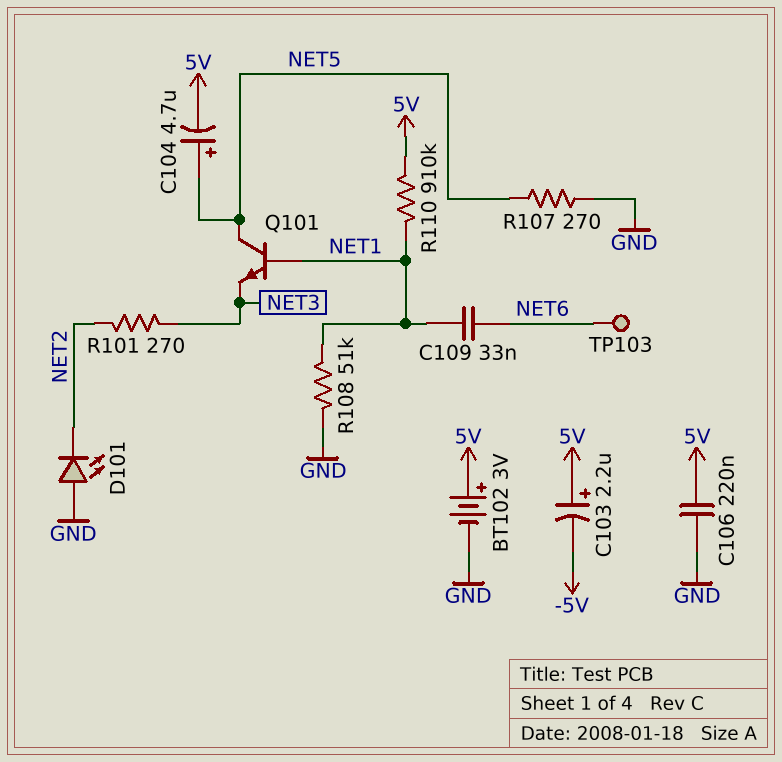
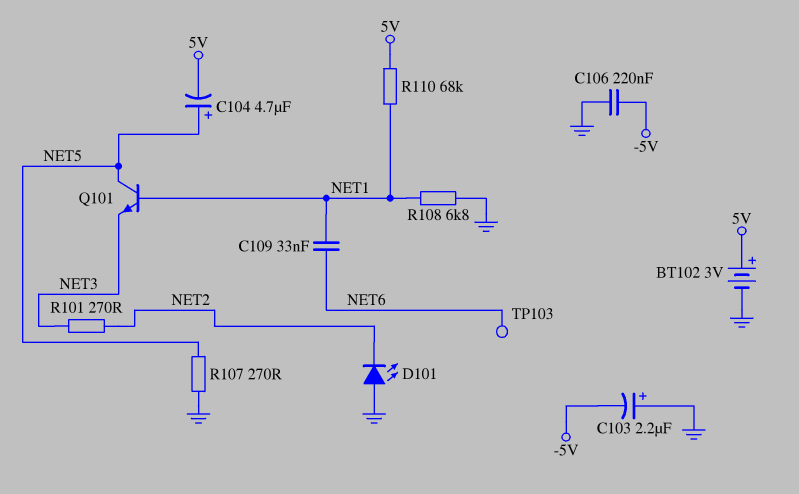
C103: 2.2uF (plus 5V, minus -5V) -> 2.2uF (plus GND, minus -5V)
C106: 220nF (5V, GND) -> 220nF (-5V, GND)
R108: 51k (GND, NET1) -> 6.8k (GND, NET1)
R110: 910k (5V, NET1) -> 68k (5V, NET1)

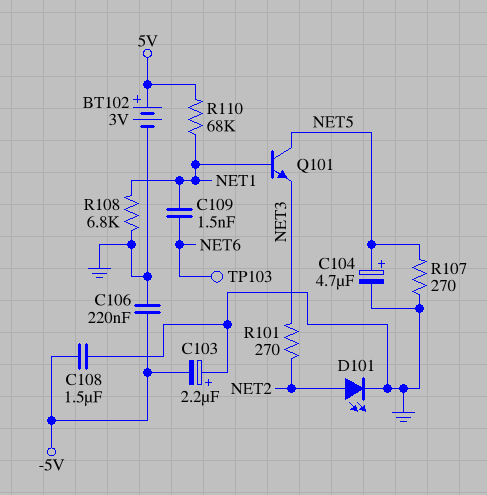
C104: 4.7uF (plus NET5, minus 5V) -> 4.7uF (plus NET5, minus GND)
C108: none -> 1.5uF (-5V, GND)
C109: 33nF (NET1, NET6) -> 1.5nF (NET1, NET6)
D101: LED (A GND, K NET2) -> LED (A NET2, K GND)

